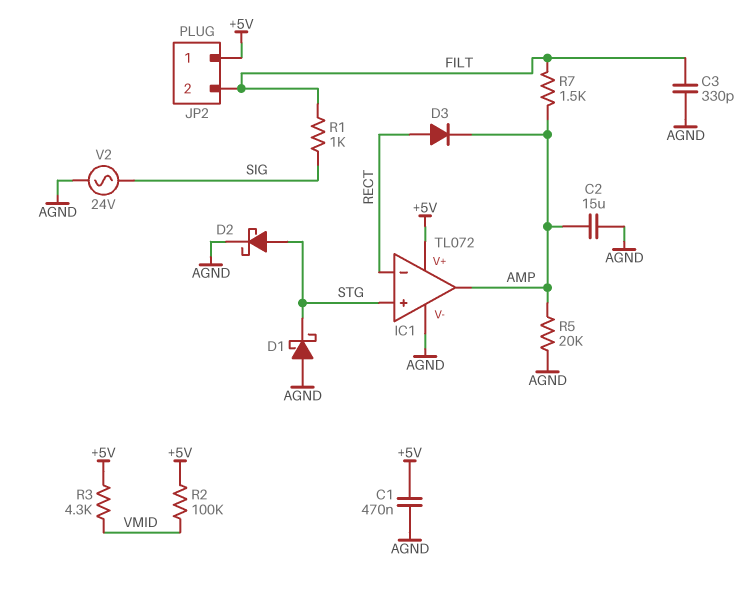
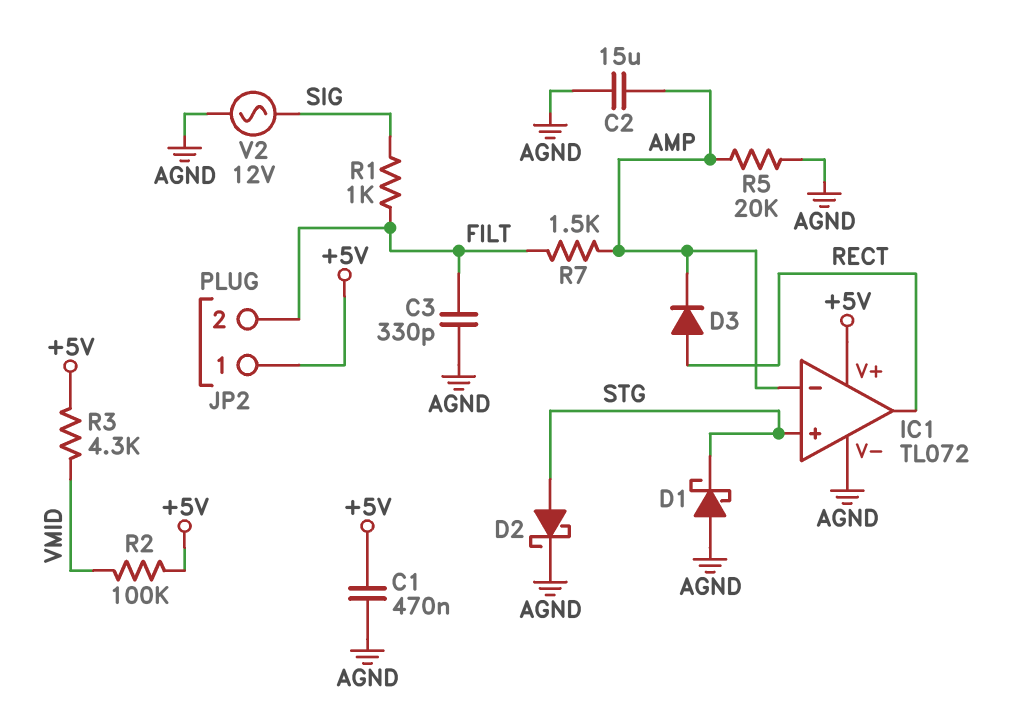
IC1 pin in-: RECT -> AMP
IC1 pin out: AMP -> RECT
V2: AC 24V (AGND, SIG) -> AC 12V (AGND, SIG)

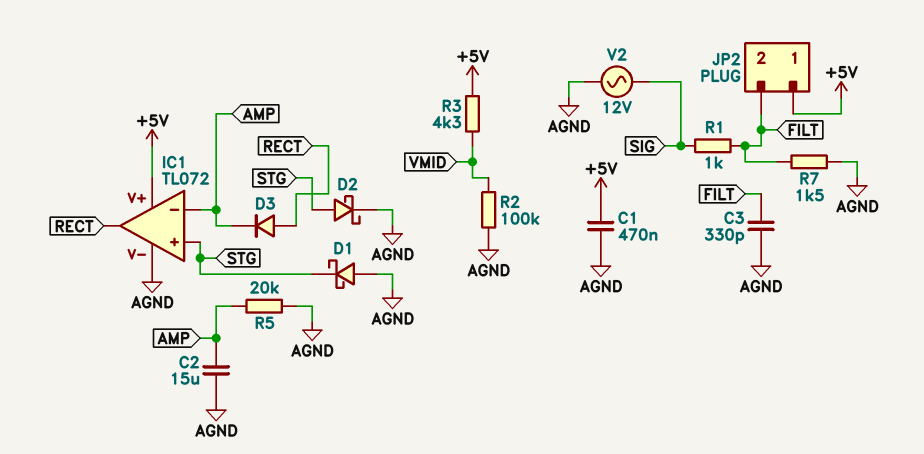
R2: 100k (+5V, VMID) -> 100k (AGND, VMID)
R7: 1.5k (AMP, FILT) -> 1.5k (AGND, FILT)

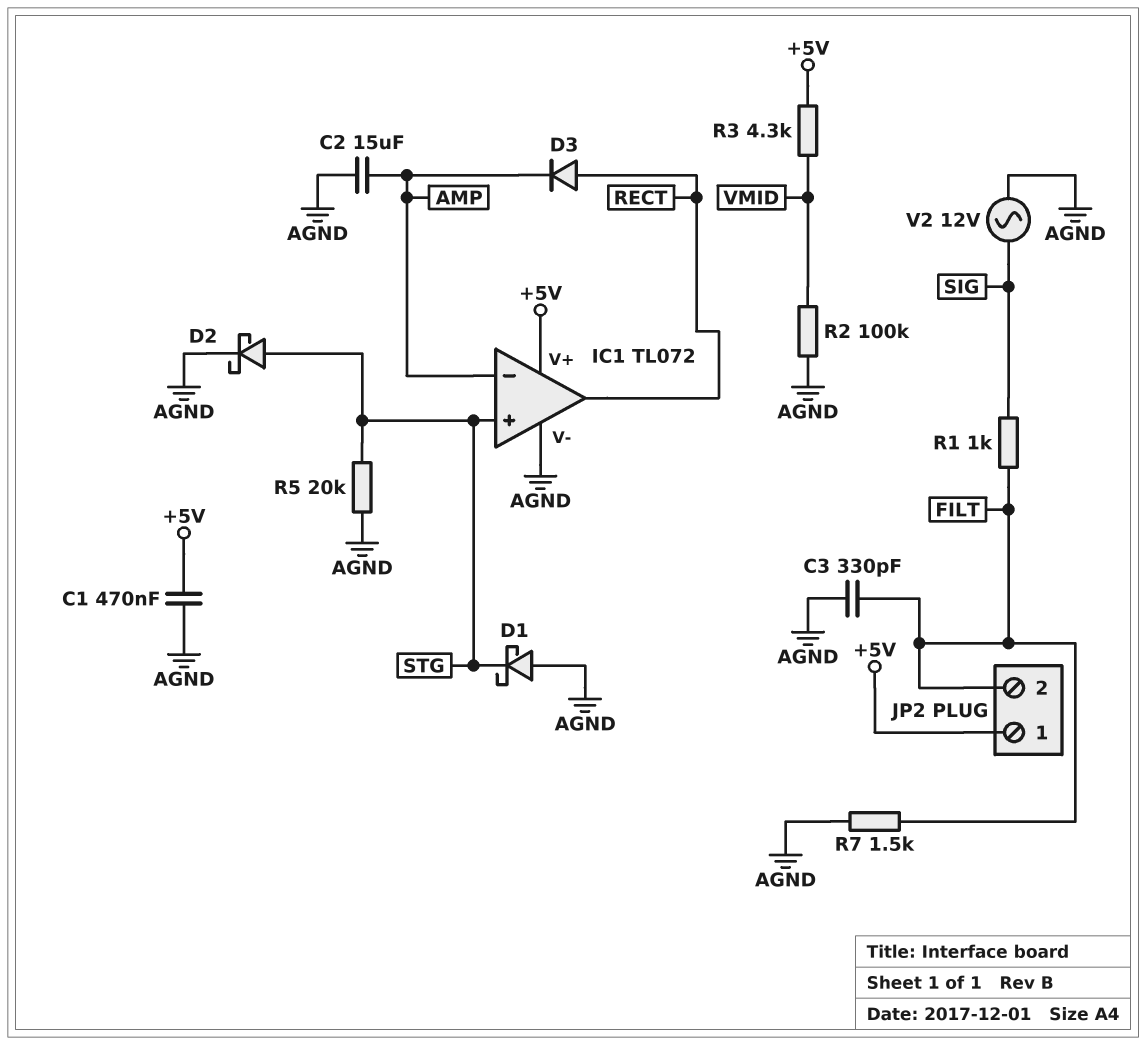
R5: 20k (AGND, AMP) -> 20k (AGND, STG)

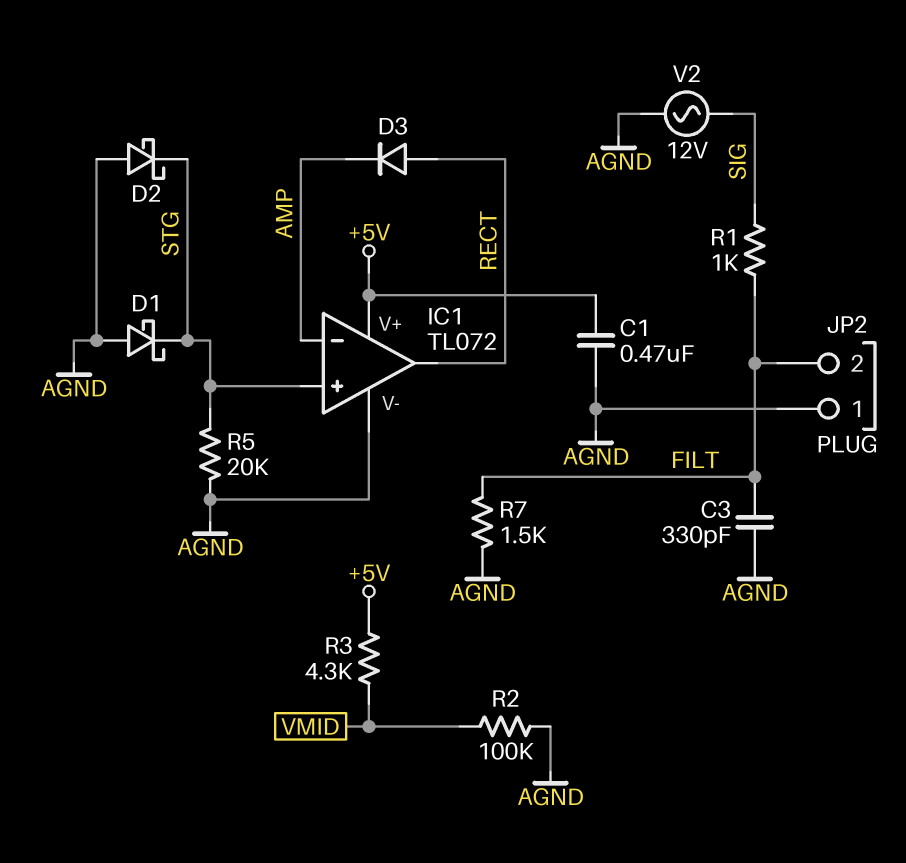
C2: 15uF (AGND, AMP) -> none
D2: schottky (A STG, K AGND) -> schottky (A AGND, K STG)
JP2 pin 1: +5V -> AGND

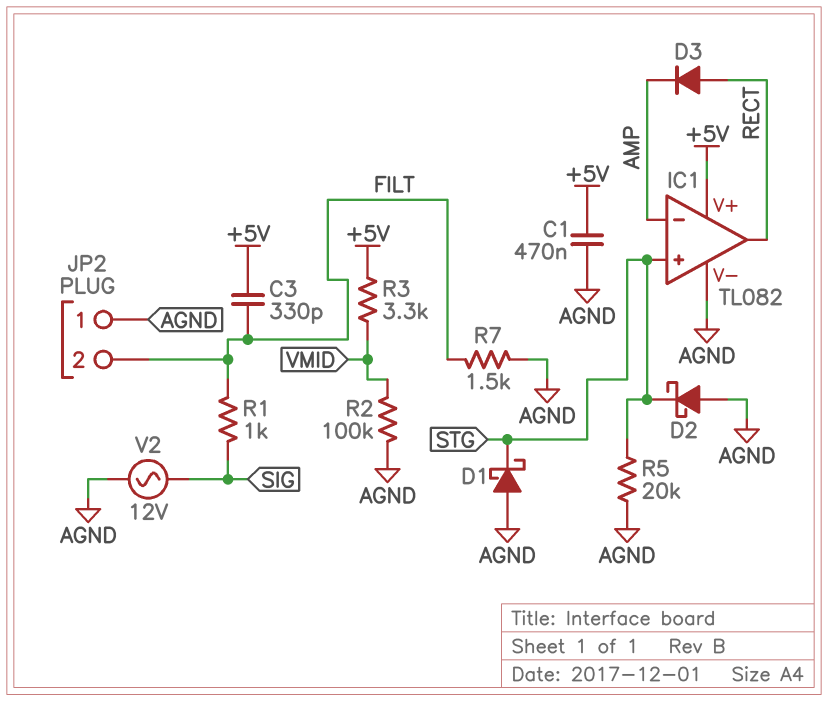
C3: 330pF (AGND, FILT) -> 330pF (+5V, FILT)
IC1: TL072 -> TL082
R3: 4.3k (+5V, VMID) -> 3.3k (+5V, VMID)

